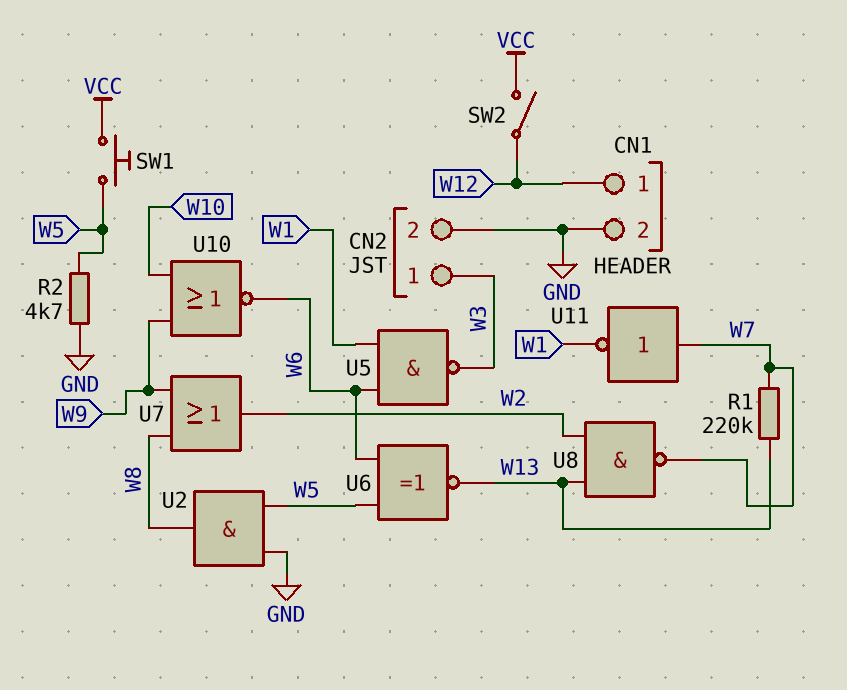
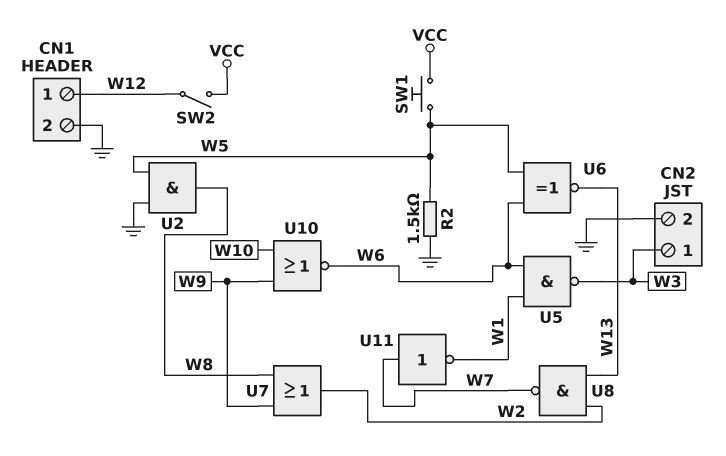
R1: 220k (W7, W13) -> none
R2: 4.7k (GND, W5) -> 1.5k (GND, W5)

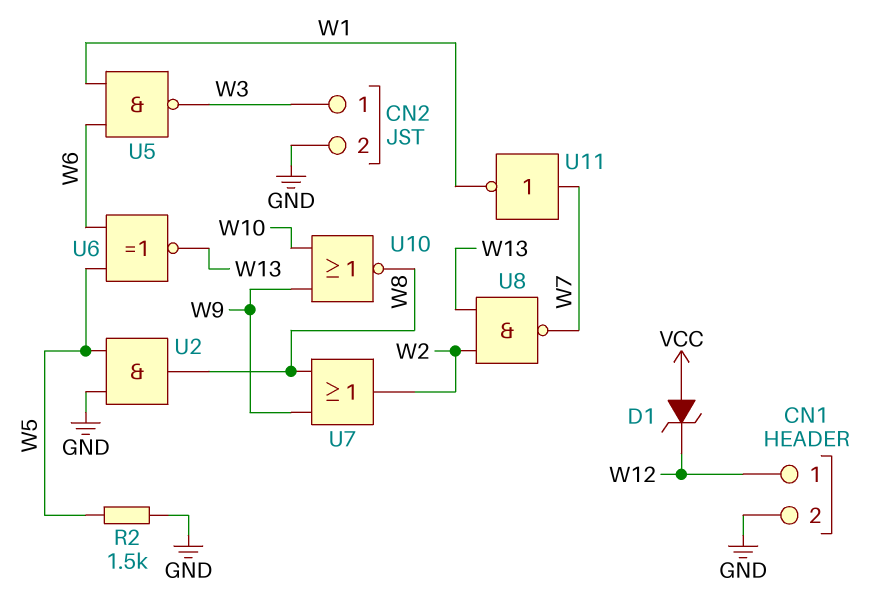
D1: none -> zener (A VCC, K W12)
SW1: button (VCC, W5) -> none
SW2: switch (VCC, W12) -> none
U10: NOR (in W9, in W10, out W6) -> NOR (in W9, in W10, out W8)

